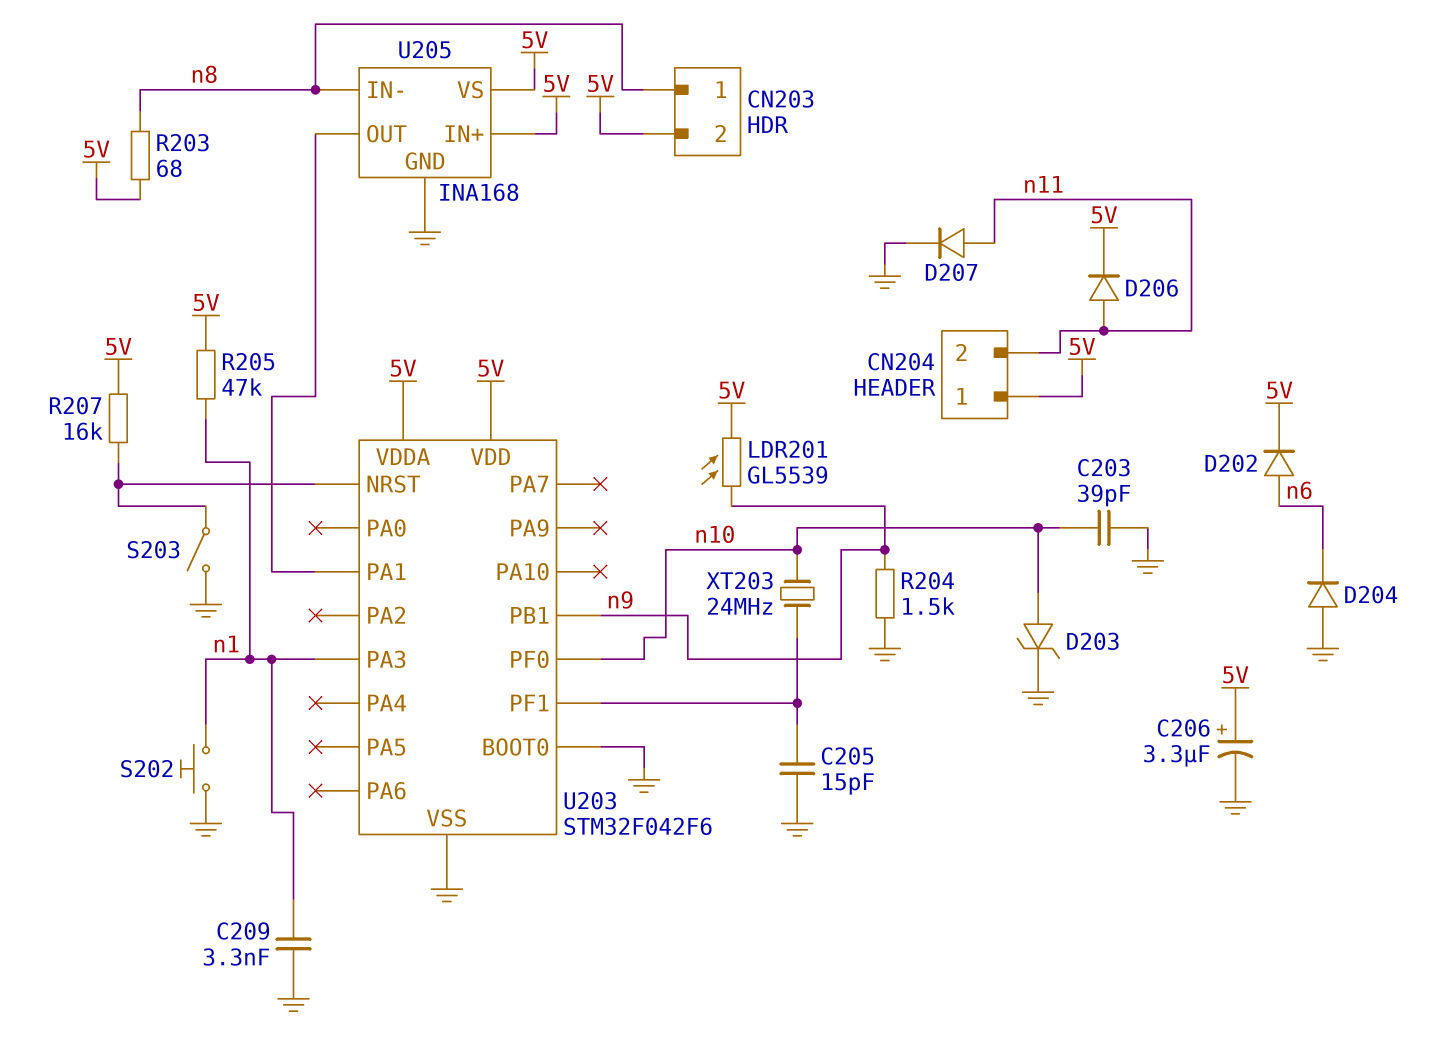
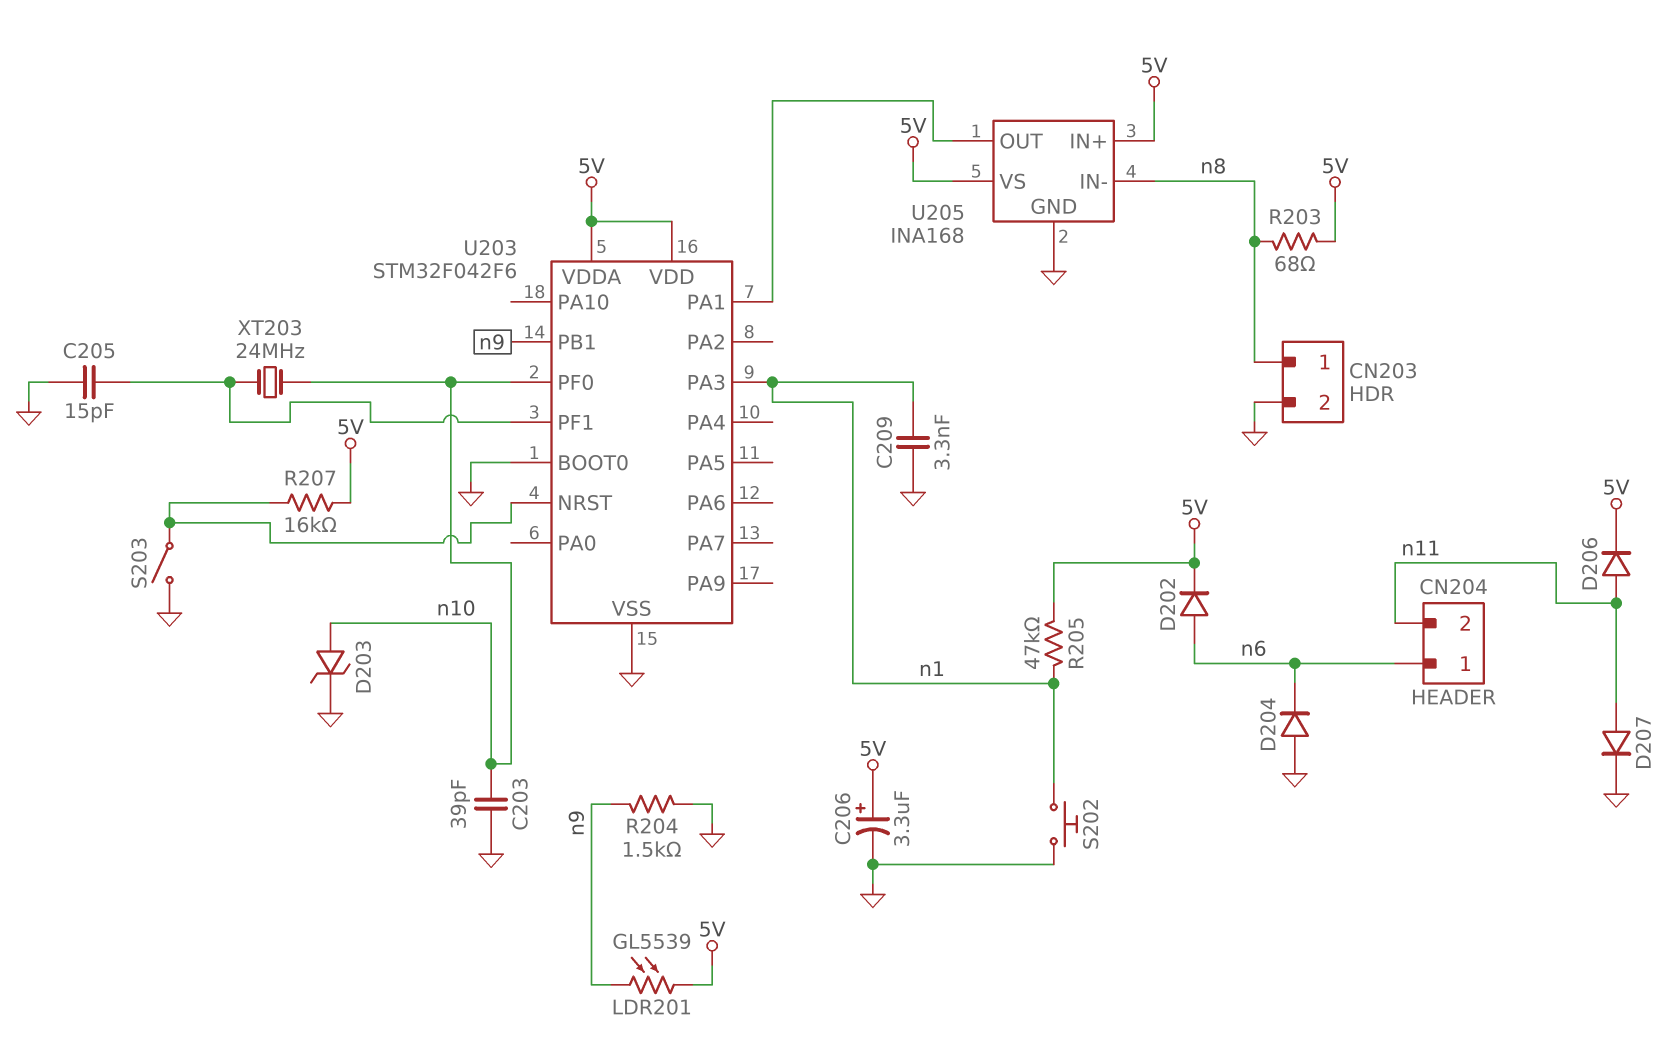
CN203 pin 2: 5V -> GND
CN204 pin 1: 5V -> n6

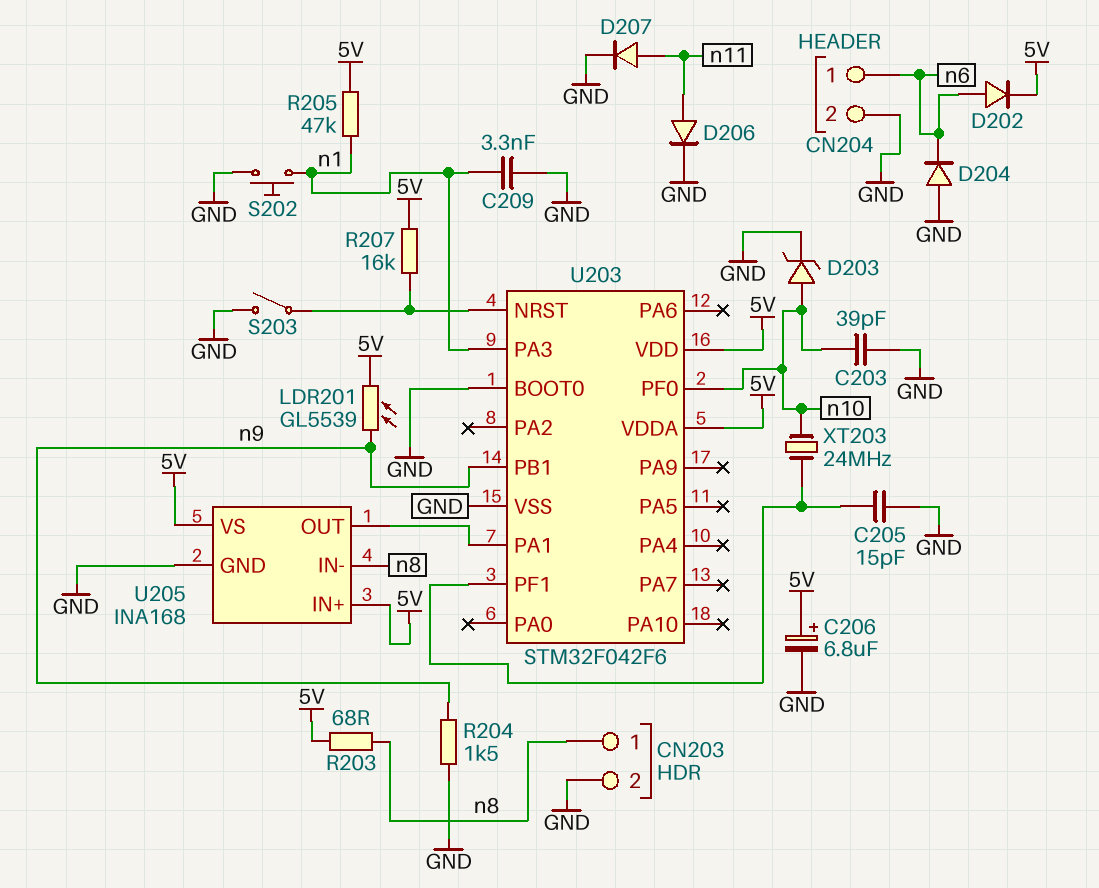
C206: 3.3uF (plus 5V, minus GND) -> 6.8uF (plus 5V, minus GND)
CN204 pin 2: n11 -> GND
D206: diode (A n11, K 5V) -> diode (A n11, K GND)

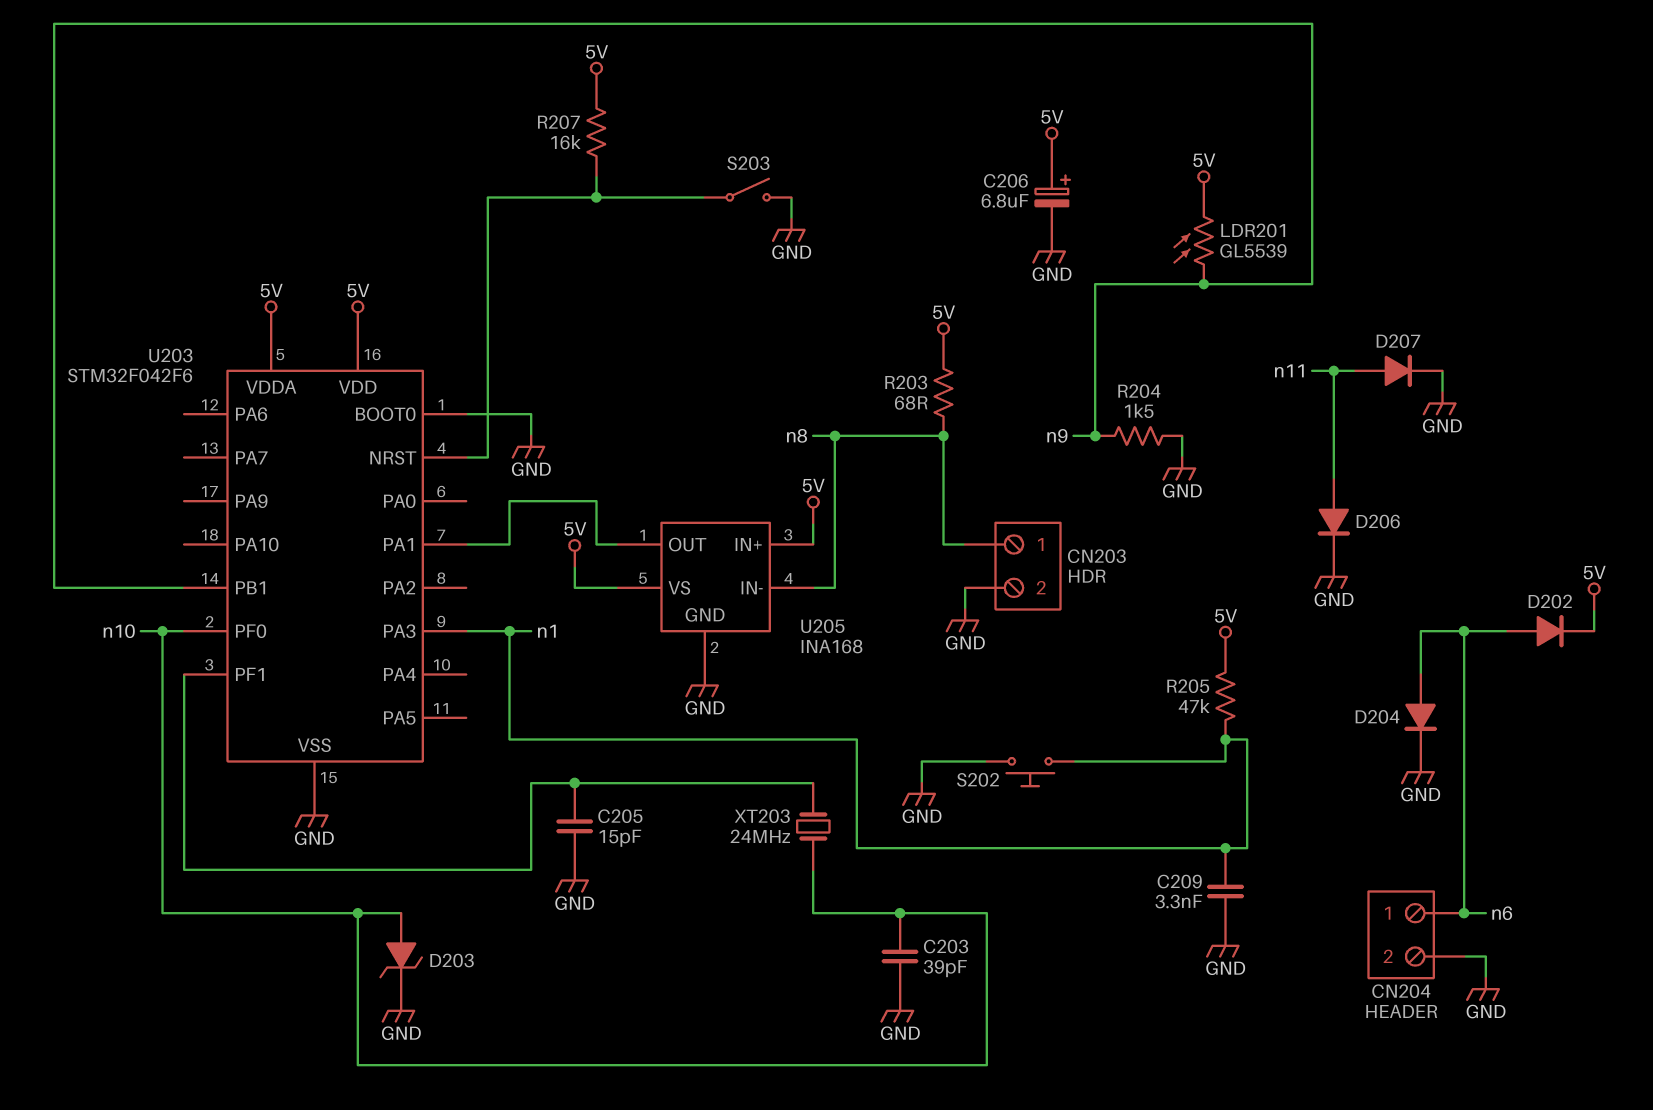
D204: diode (A GND, K n6) -> diode (A n6, K GND)

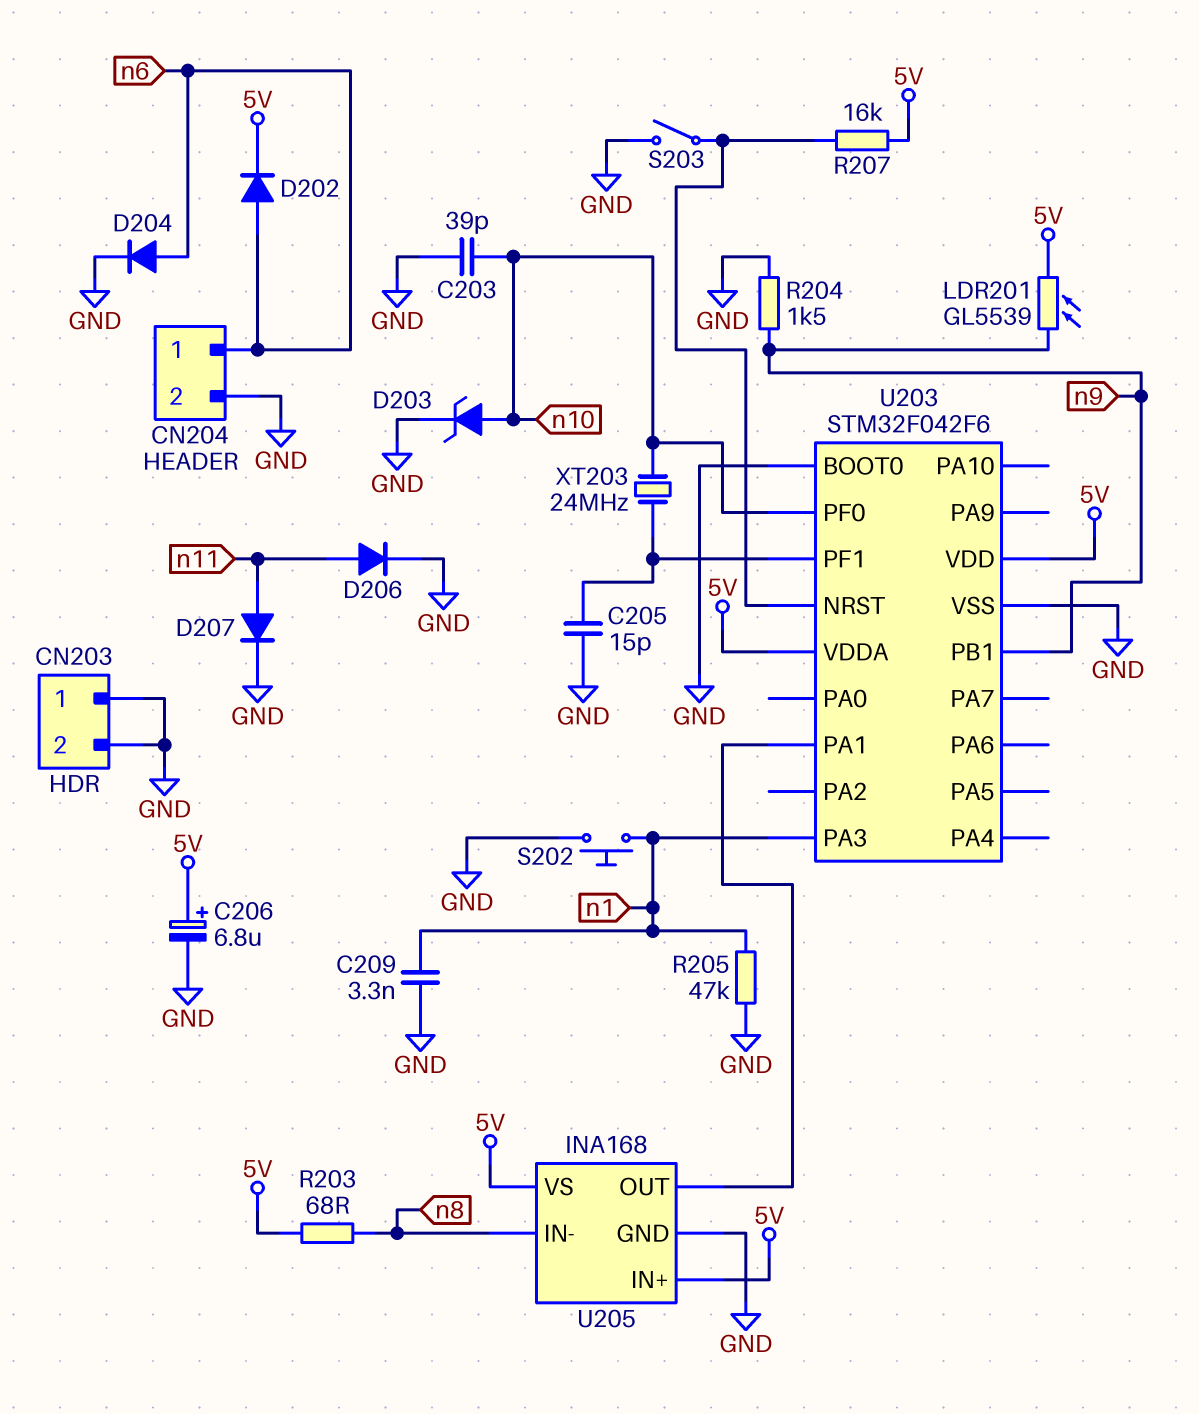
CN203 pin 1: n8 -> GND
R205: 47k (5V, n1) -> 47k (GND, n1)

